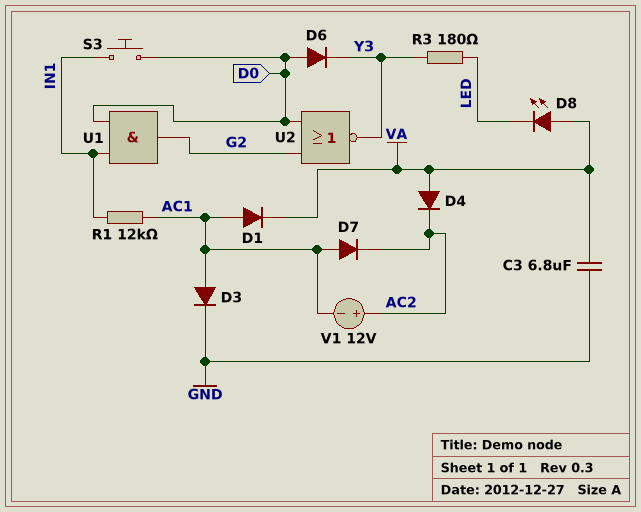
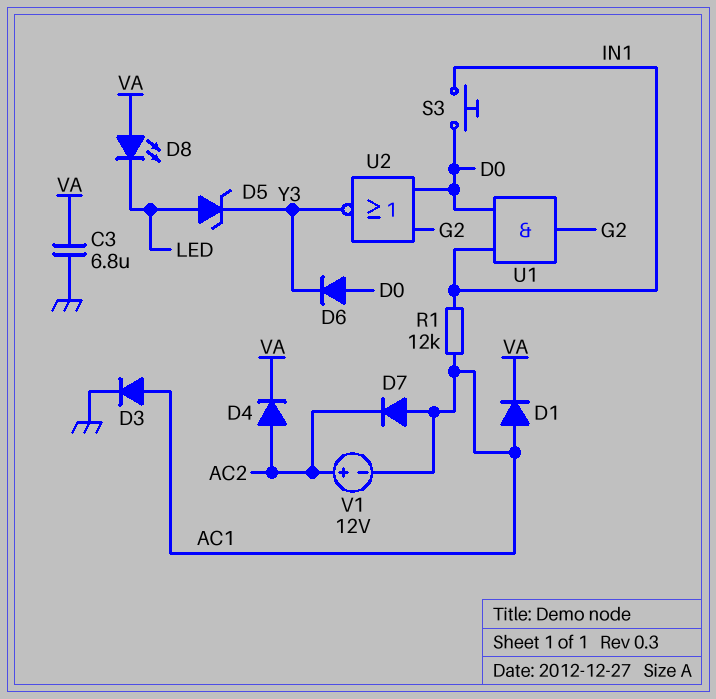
D4: diode (A VA, K AC2) -> diode (A AC2, K VA)
D5: none -> zener (A LED, K Y3)
R3: 180 (LED, Y3) -> none

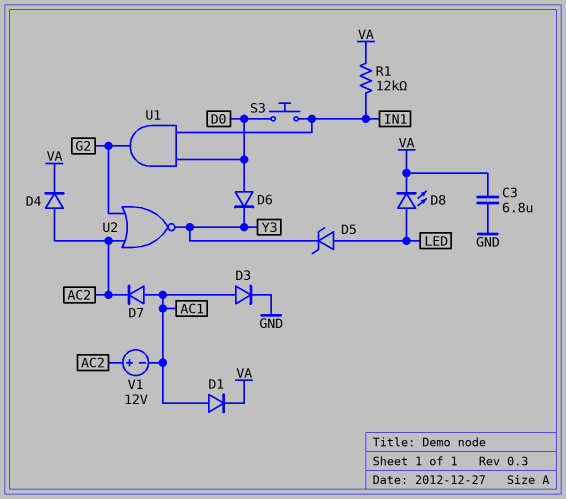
D8: LED (A VA, K LED) -> LED (A LED, K VA)
R1: 12k (AC1, IN1) -> 12k (IN1, VA)
U2: NOR (in D0, in G2, out Y3) -> NOR (in AC2, in G2, out Y3)

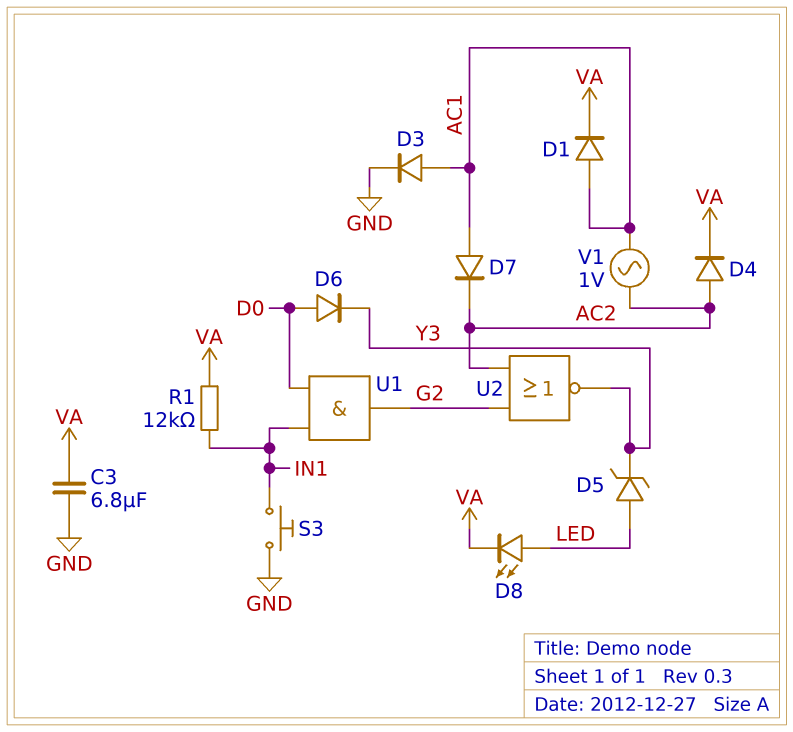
S3: button (D0, IN1) -> button (GND, IN1)
V1: 12V (plus AC2, minus AC1) -> AC 1V (AC1, AC2)

